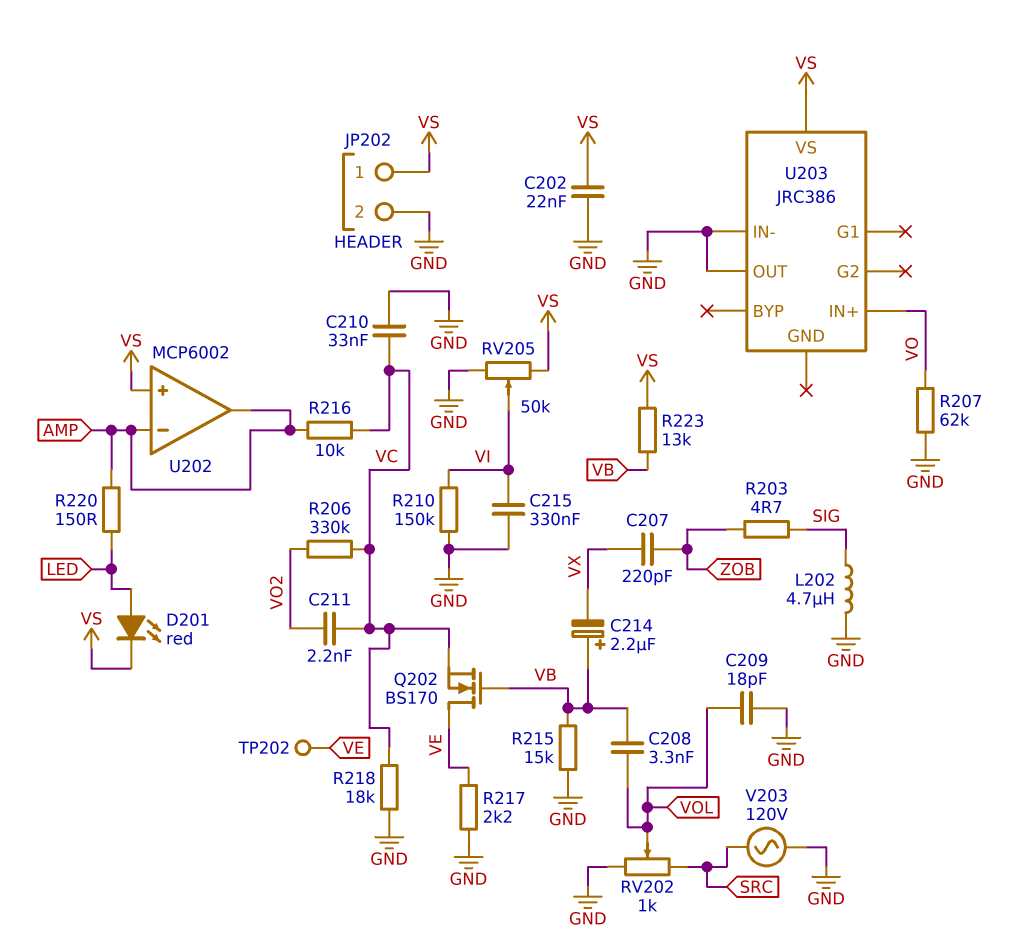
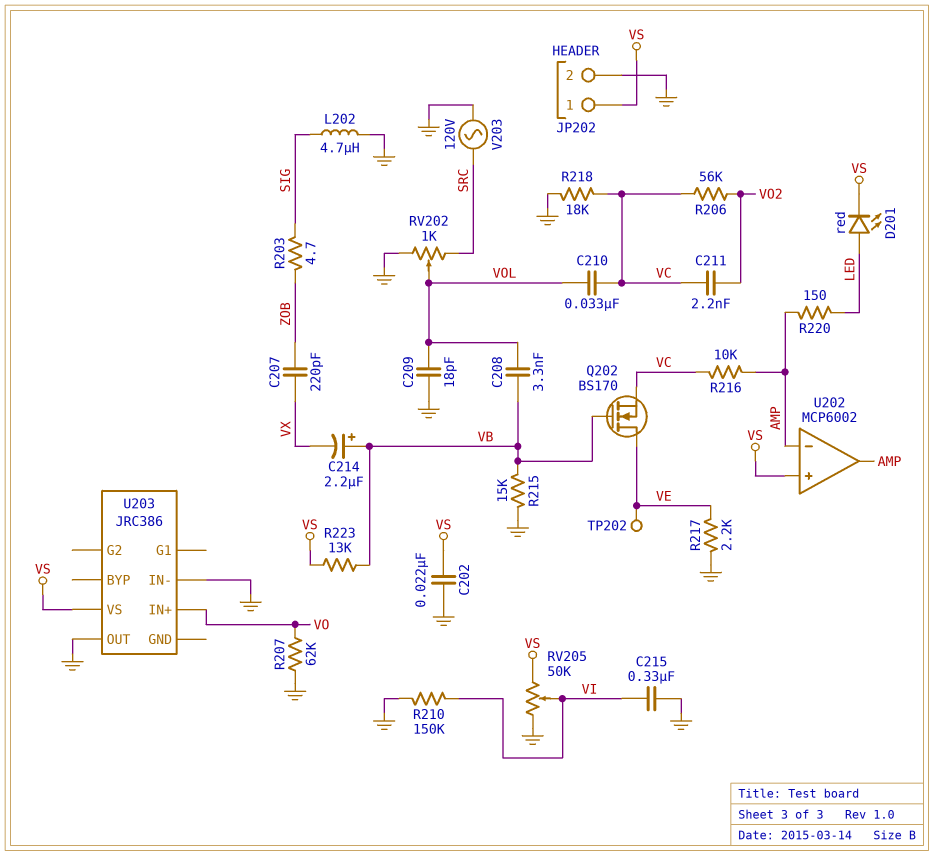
C210: 33nF (GND, VC) -> 33nF (VC, VOL)
R206: 330k (VC, VO2) -> 56k (VC, VO2)

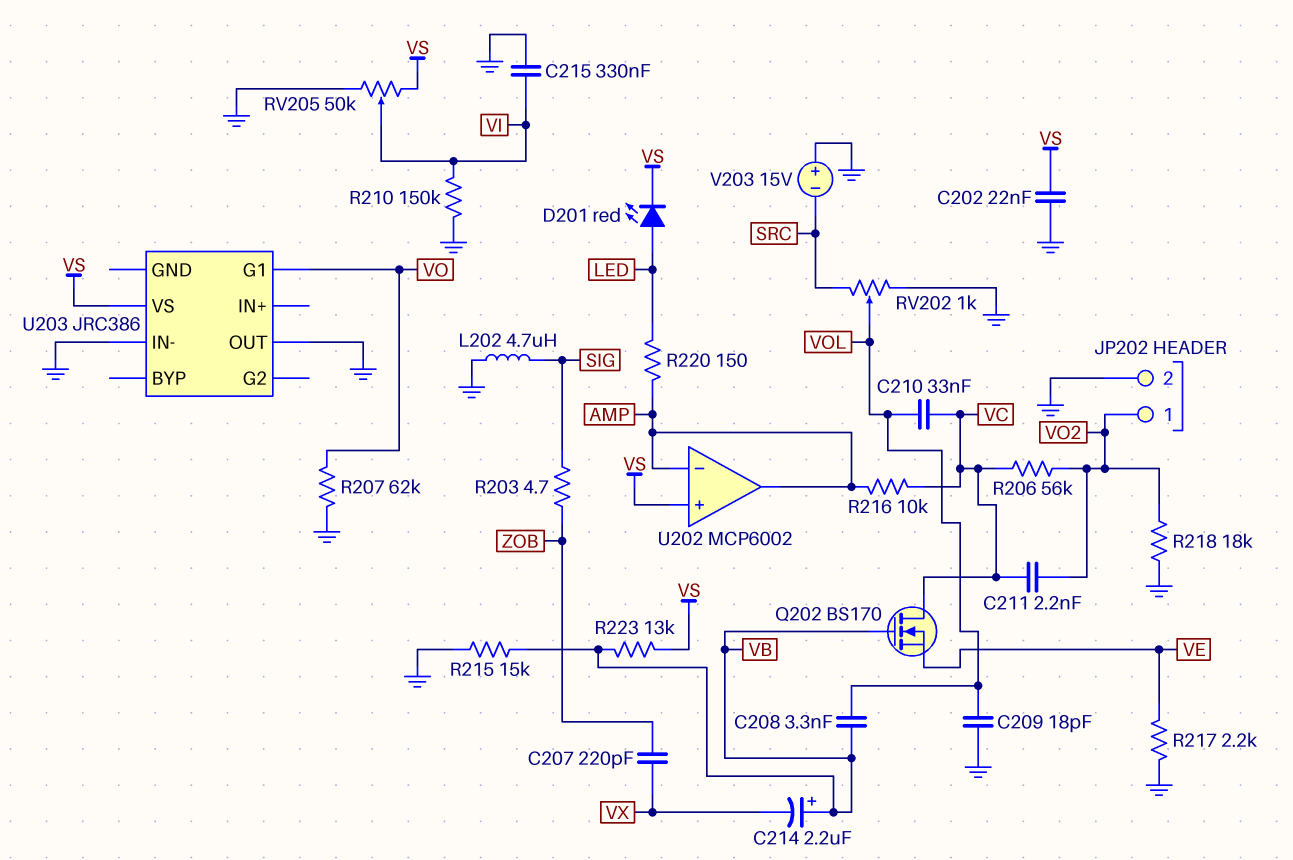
JP202 pin 1: VS -> VO2
Q202: NMOS BS170 (G VB, D VE, S VC) -> NMOS BS170 (G VB, D VC, S VE)
R218: 18k (GND, VC) -> 18k (GND, VO2)
TP202: test point (VE) -> none
U203 pin G1: none -> VO
U203 pin IN+: VO -> none
V203: AC 120V (GND, SRC) -> 15V (plus GND, minus SRC)

